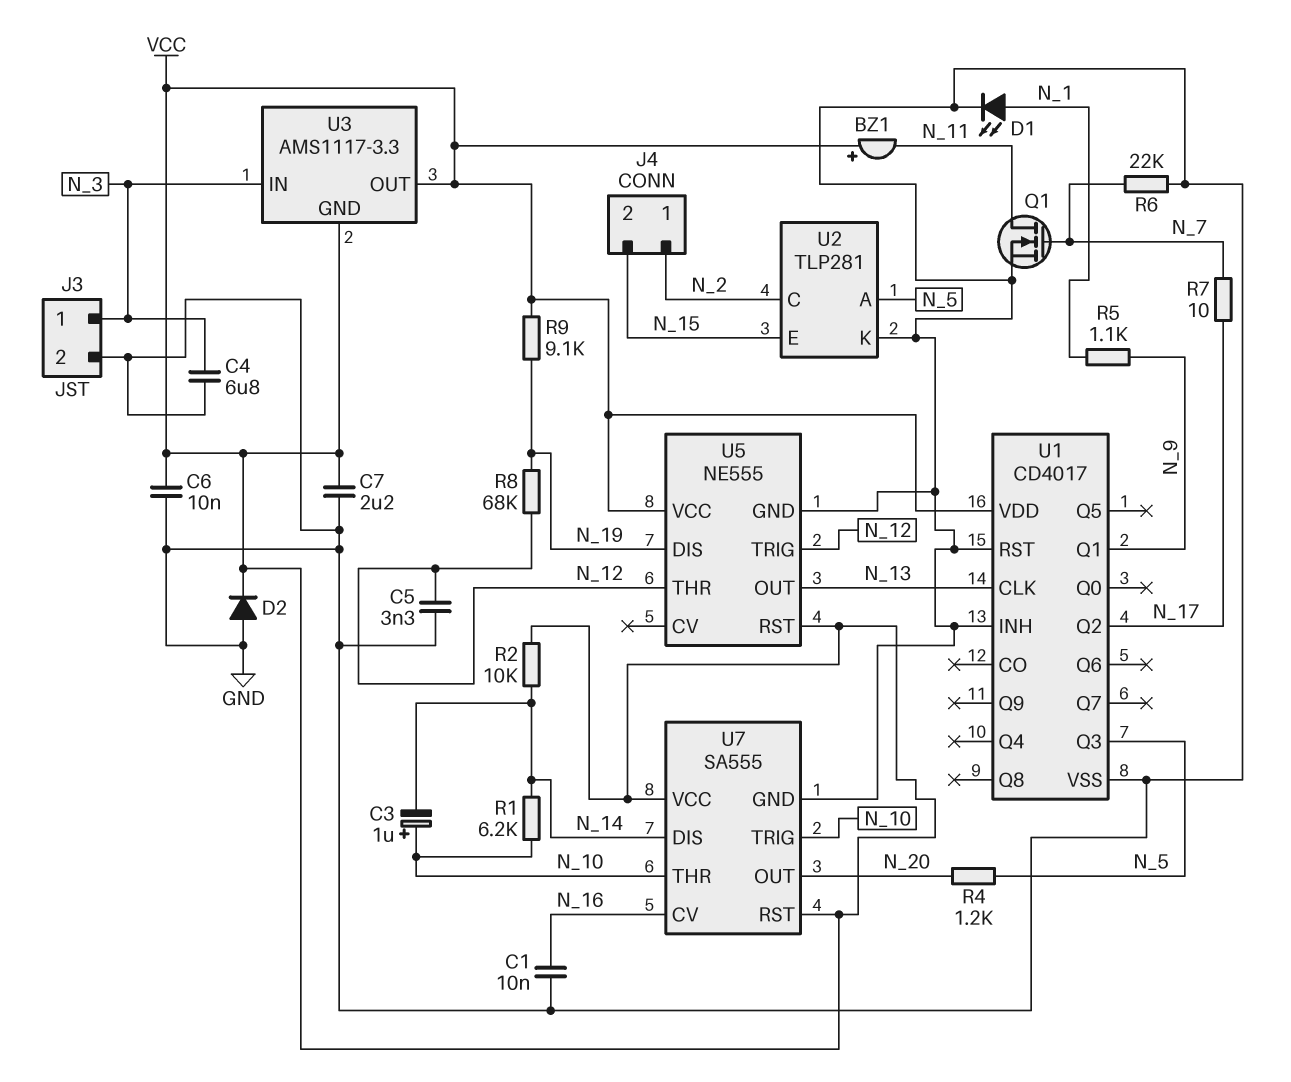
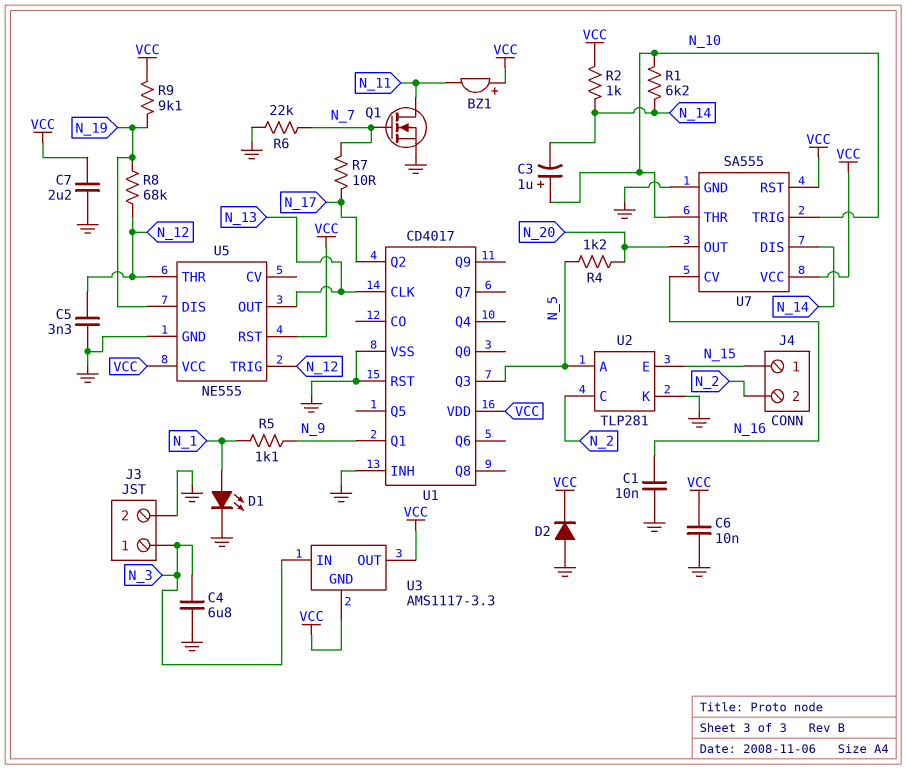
J4 pin 1: N_2 -> N_15
J4 pin 2: N_15 -> N_2
R2: 10k (N_14, VCC) -> 1k (N_14, VCC)

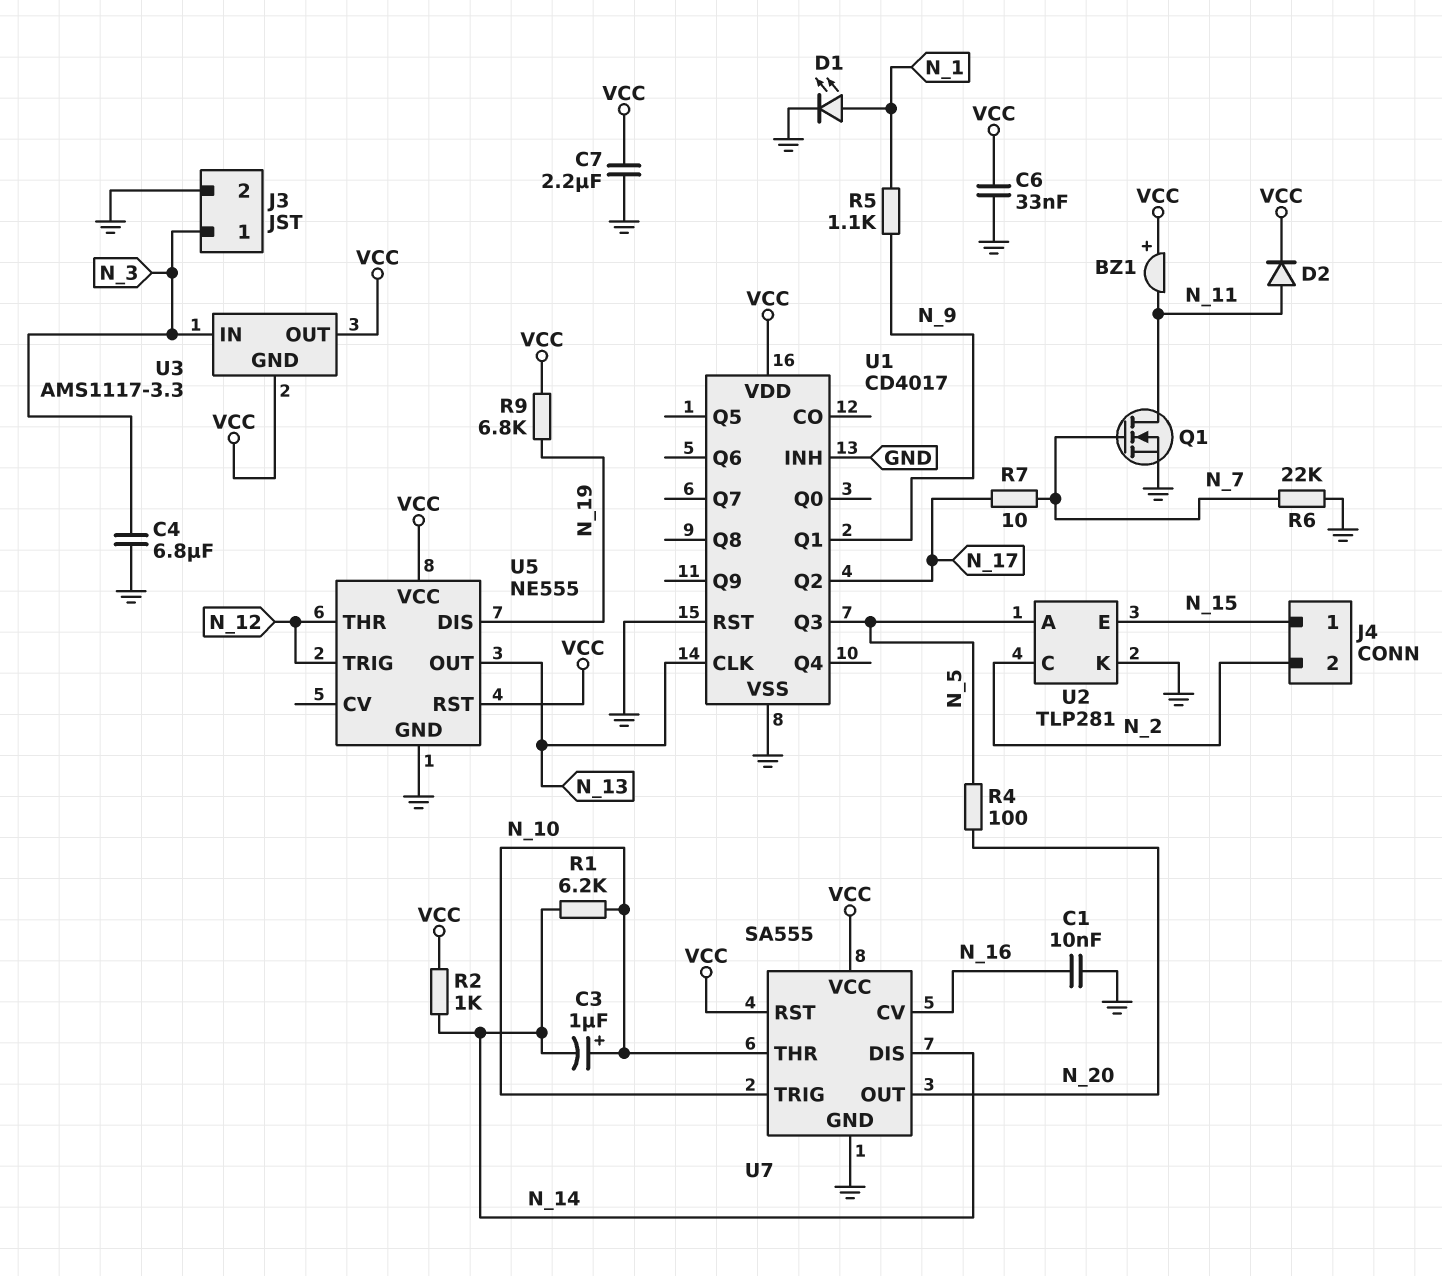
C5: 3.3nF (GND, N_12) -> none
C6: 10nF (GND, VCC) -> 33nF (GND, VCC)
D2: diode (A GND, K VCC) -> diode (A N_11, K VCC)
R4: 1.2k (N_5, N_20) -> 100 (N_5, N_20)
R8: 68k (N_12, N_19) -> none
R9: 9.1k (N_19, VCC) -> 6.8k (N_19, VCC)

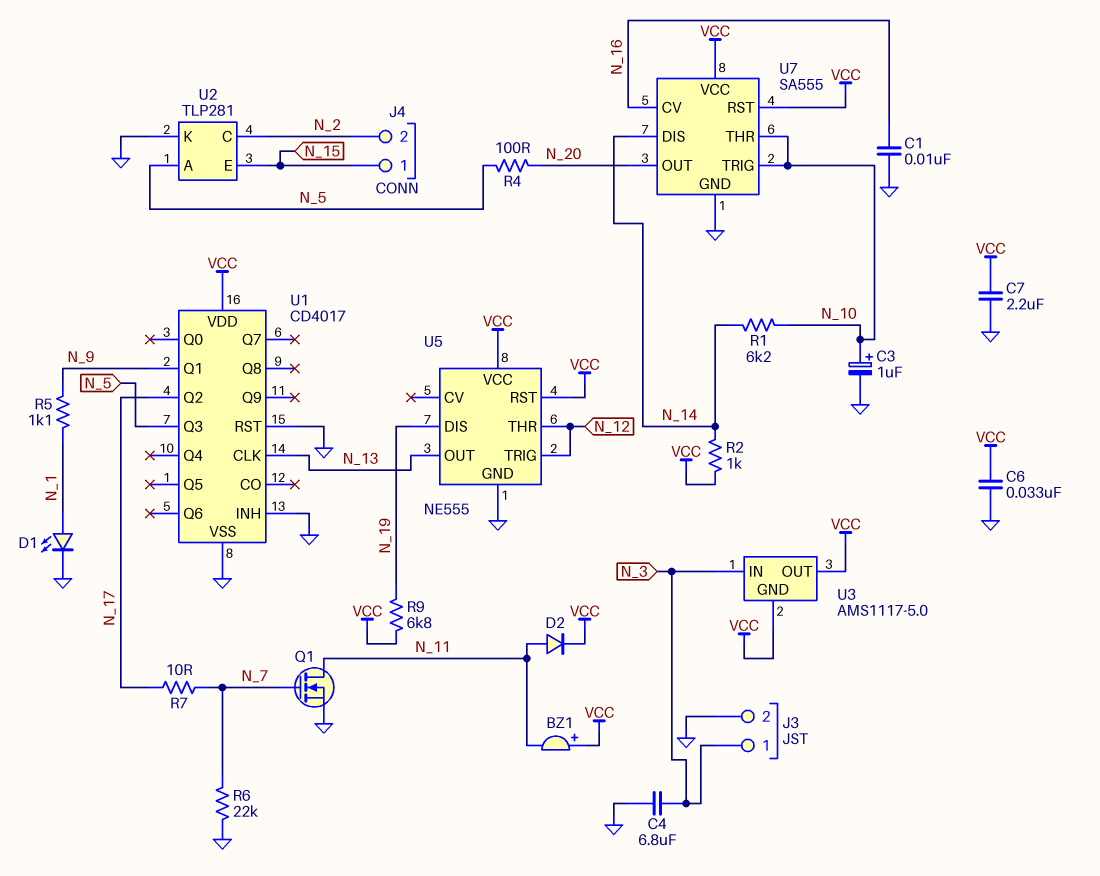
C3: 1uF (plus N_10, minus N_14) -> 1uF (plus N_10, minus GND)
U3: AMS1117-3.3 -> AMS1117-5.0

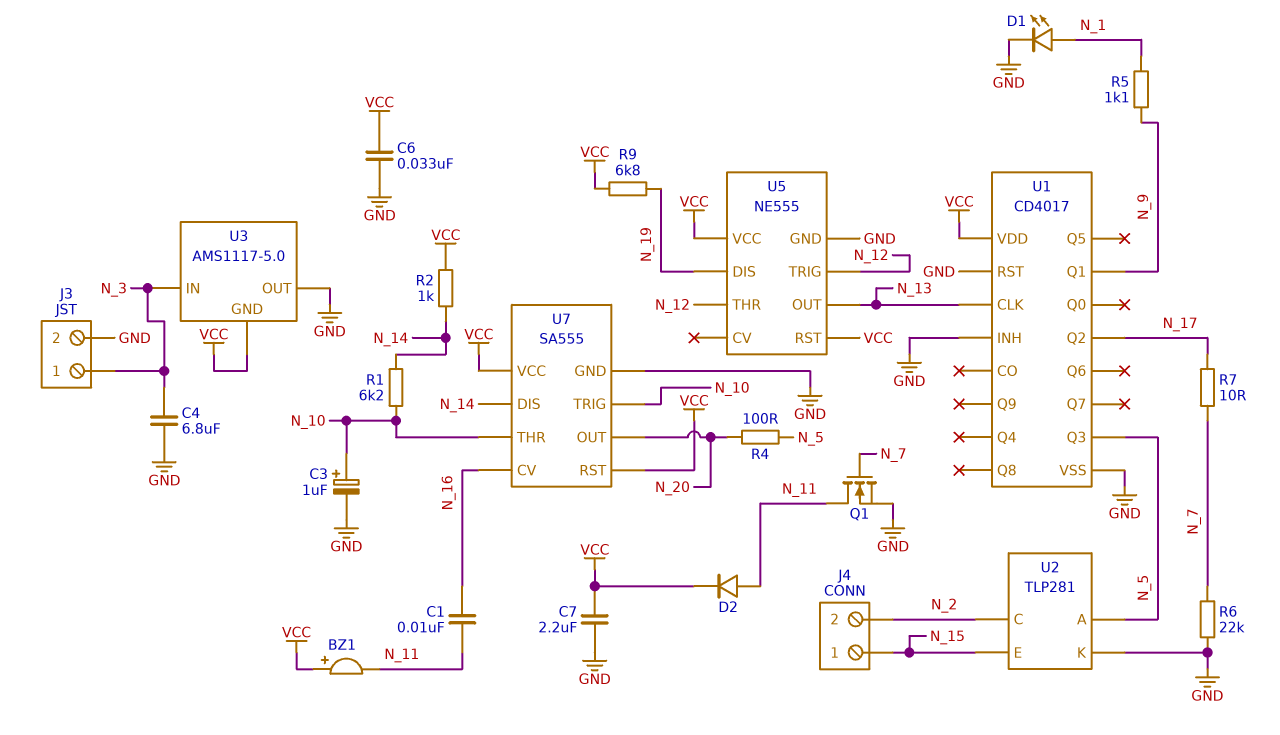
C1: 10nF (GND, N_16) -> 10nF (N_11, N_16)
U3 pin OUT: VCC -> GND

